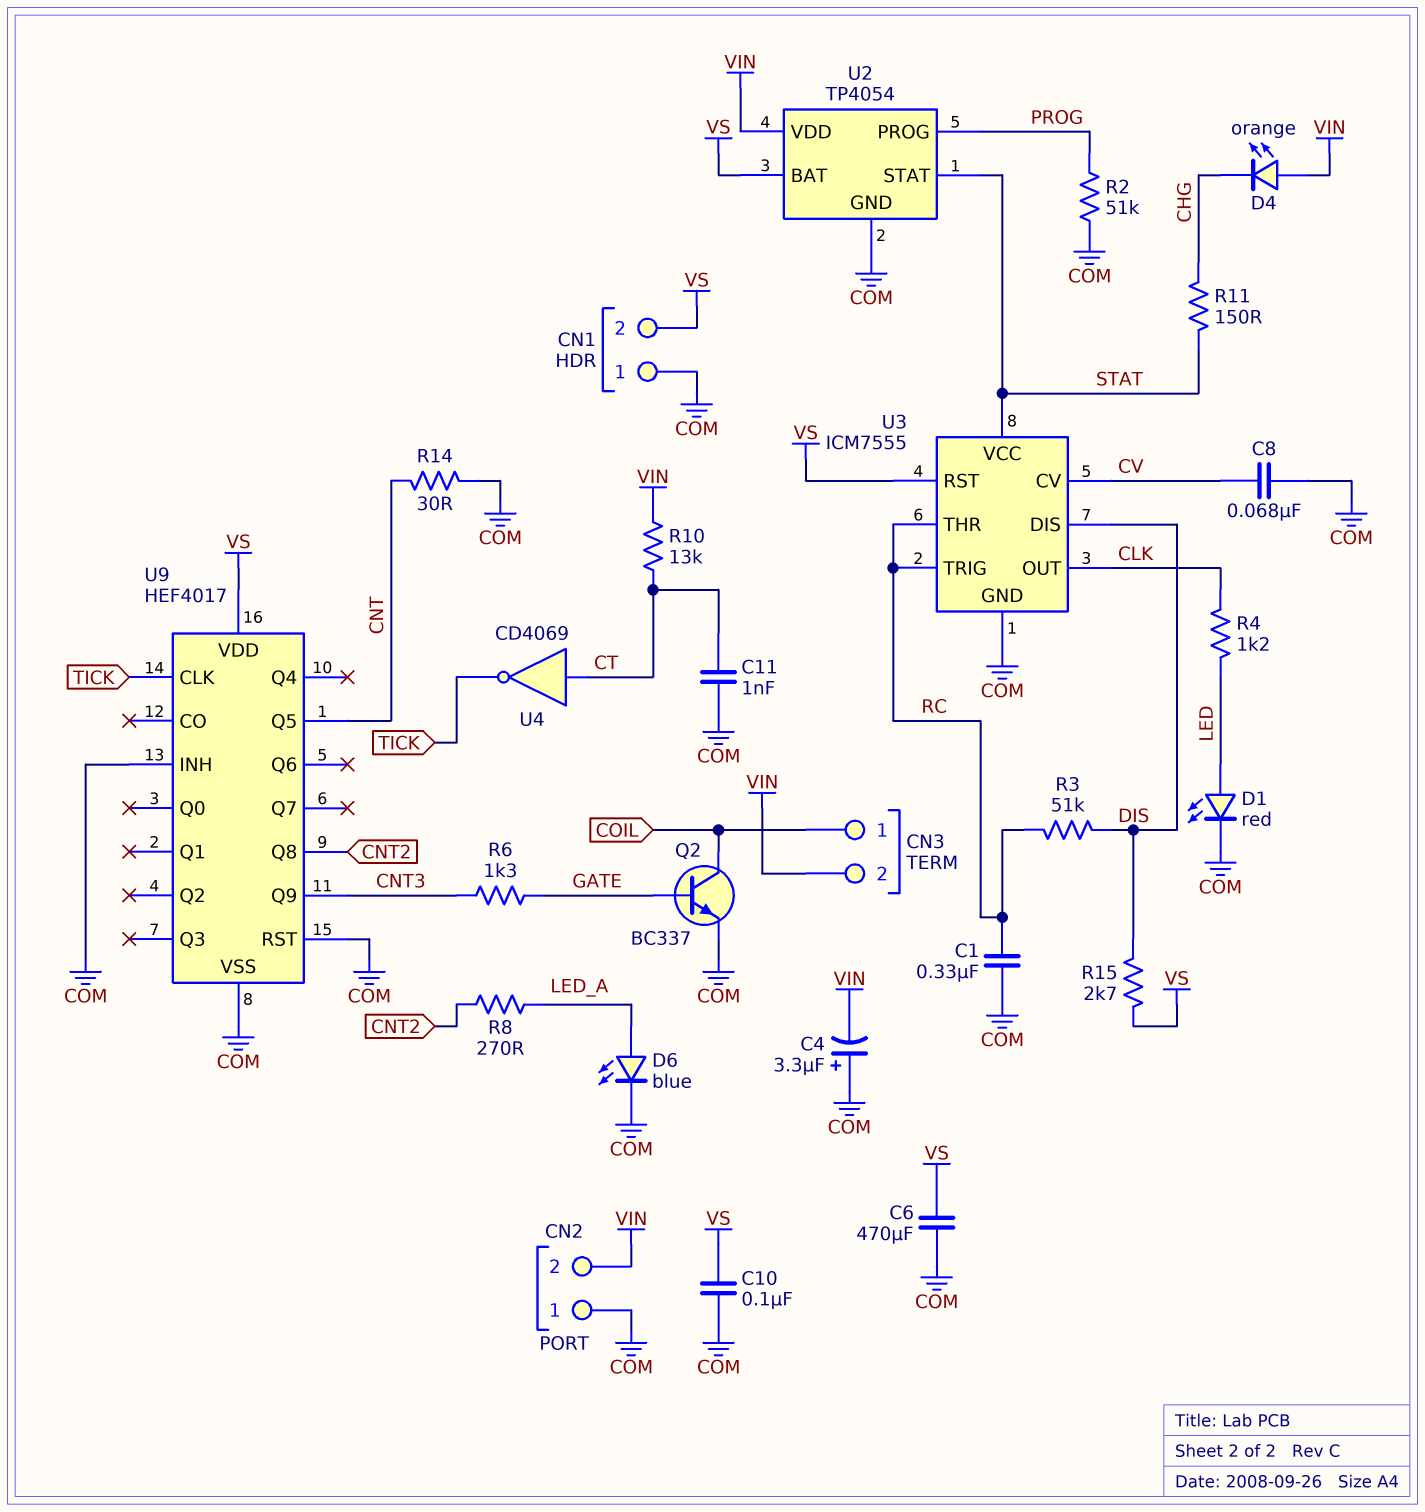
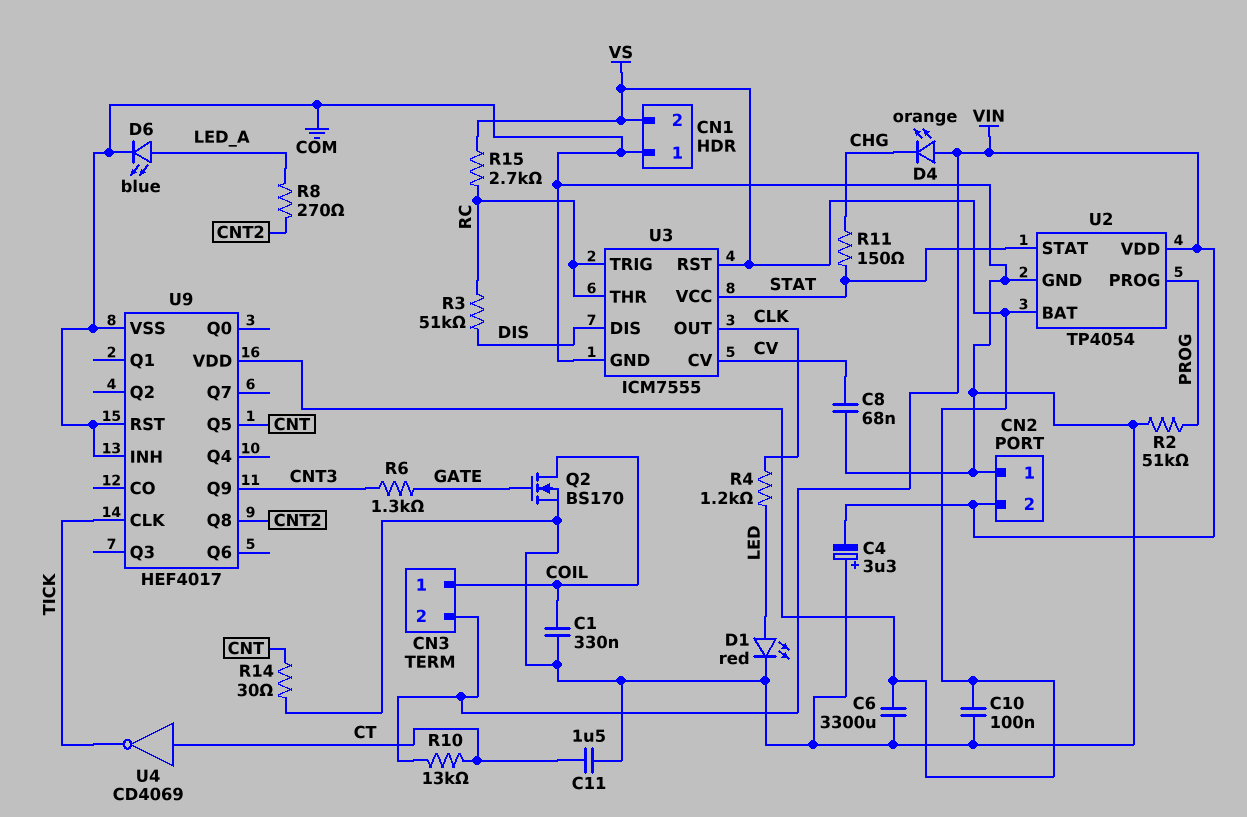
C1: 330nF (COM, RC) -> 330nF (COIL, COM)
C6: 470uF (COM, VS) -> 3300uF (COM, VS)
C11: 1nF (COM, CT) -> 1.5uF (COM, CT)
Q2: NPN BC337 (B GATE, C COIL, E COM) -> NMOS BS170 (G GATE, D COIL, S COM)
R15: 2.7k (DIS, VS) -> 2.7k (RC, VS)

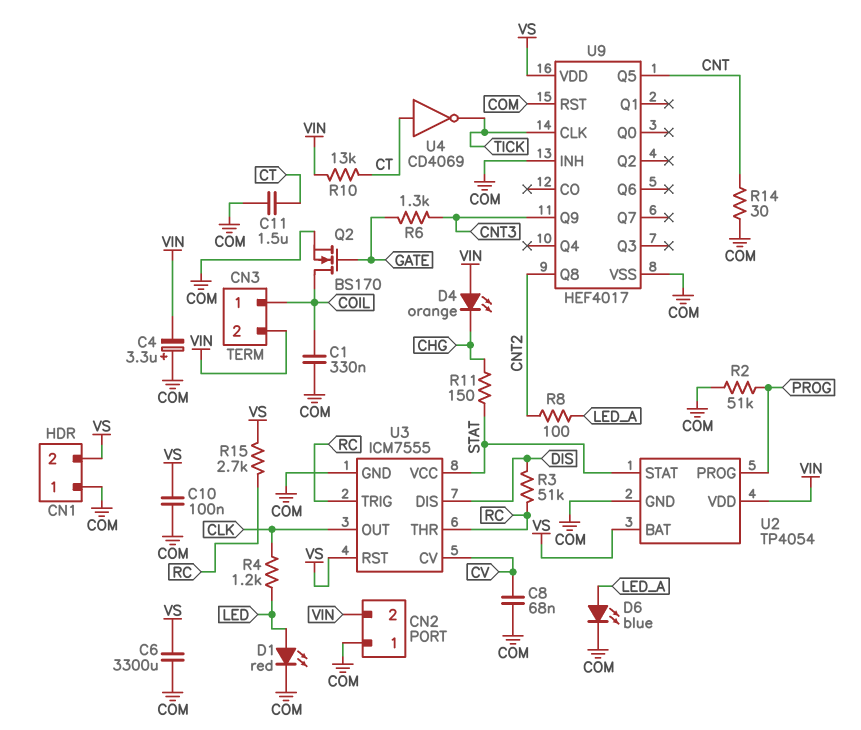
R8: 270 (CNT2, LED_A) -> 100 (CNT2, LED_A)

